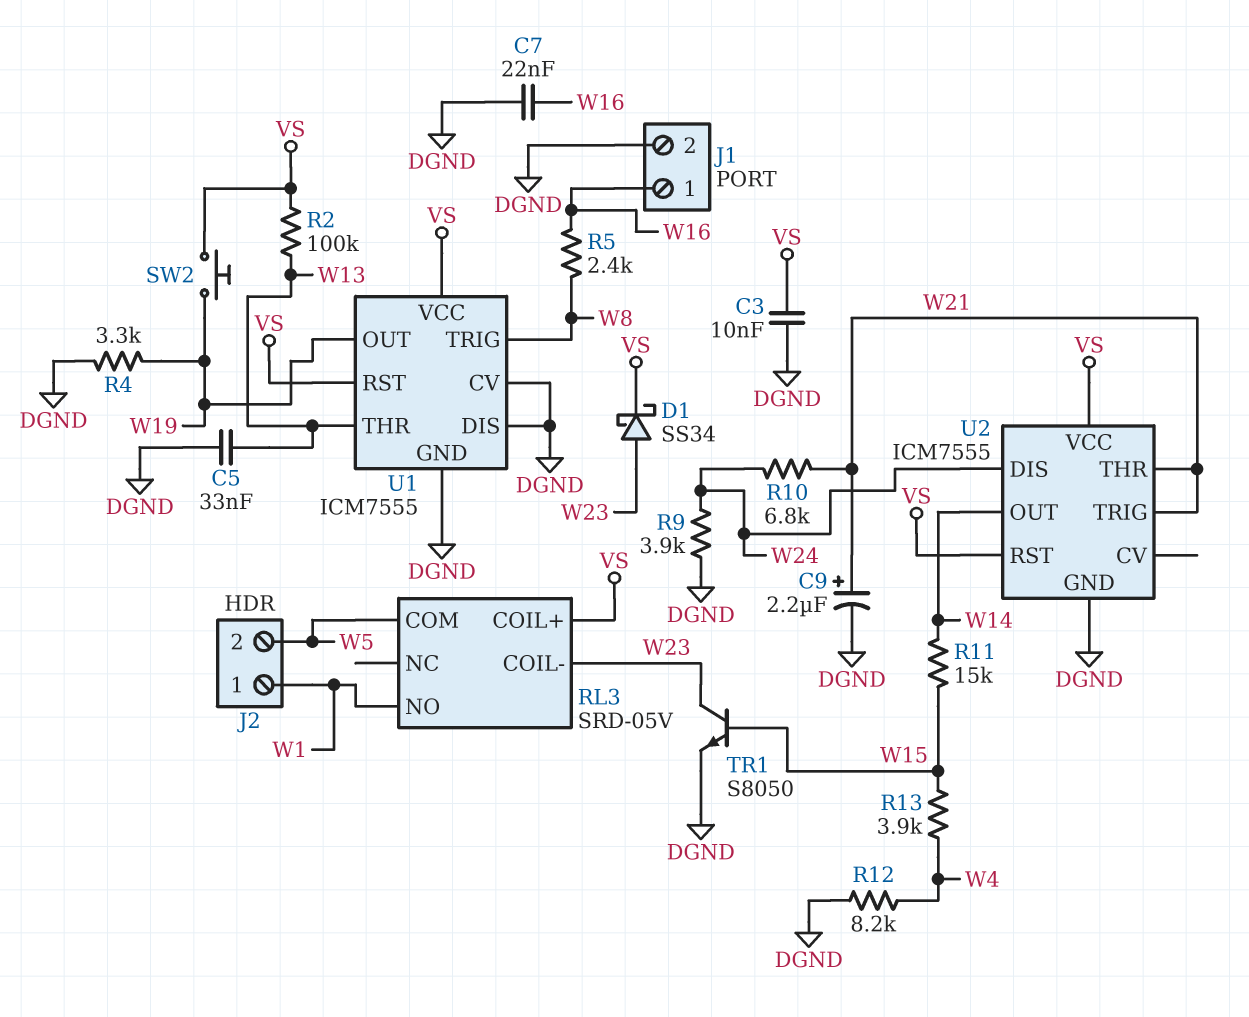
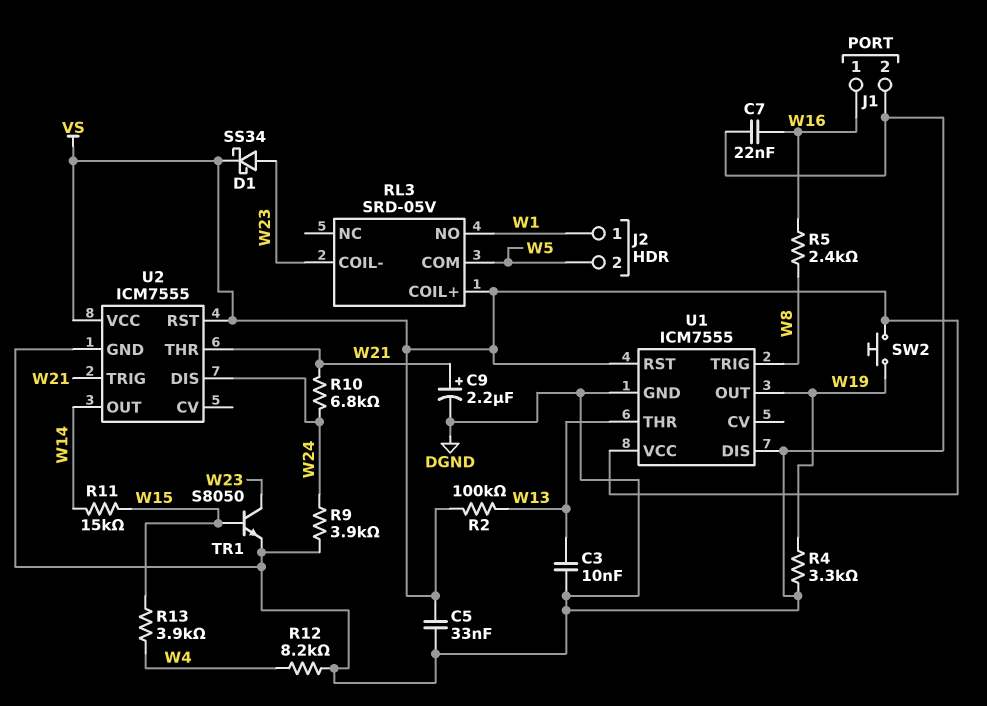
C3: 10nF (DGND, VS) -> 10nF (DGND, W13)
C5: 33nF (DGND, W13) -> 33nF (DGND, VS)
U1 pin CV: DGND -> none

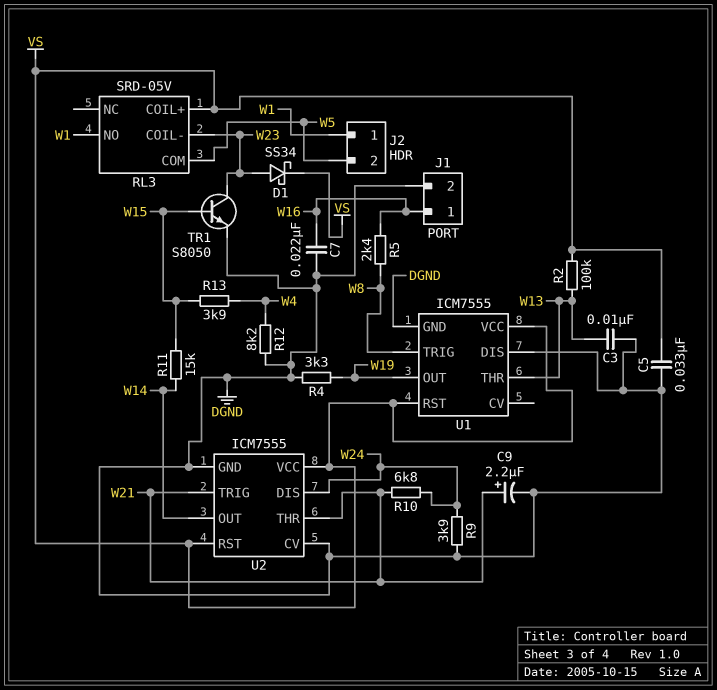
SW2: button (VS, W19) -> none
U2 pin CV: none -> DGND

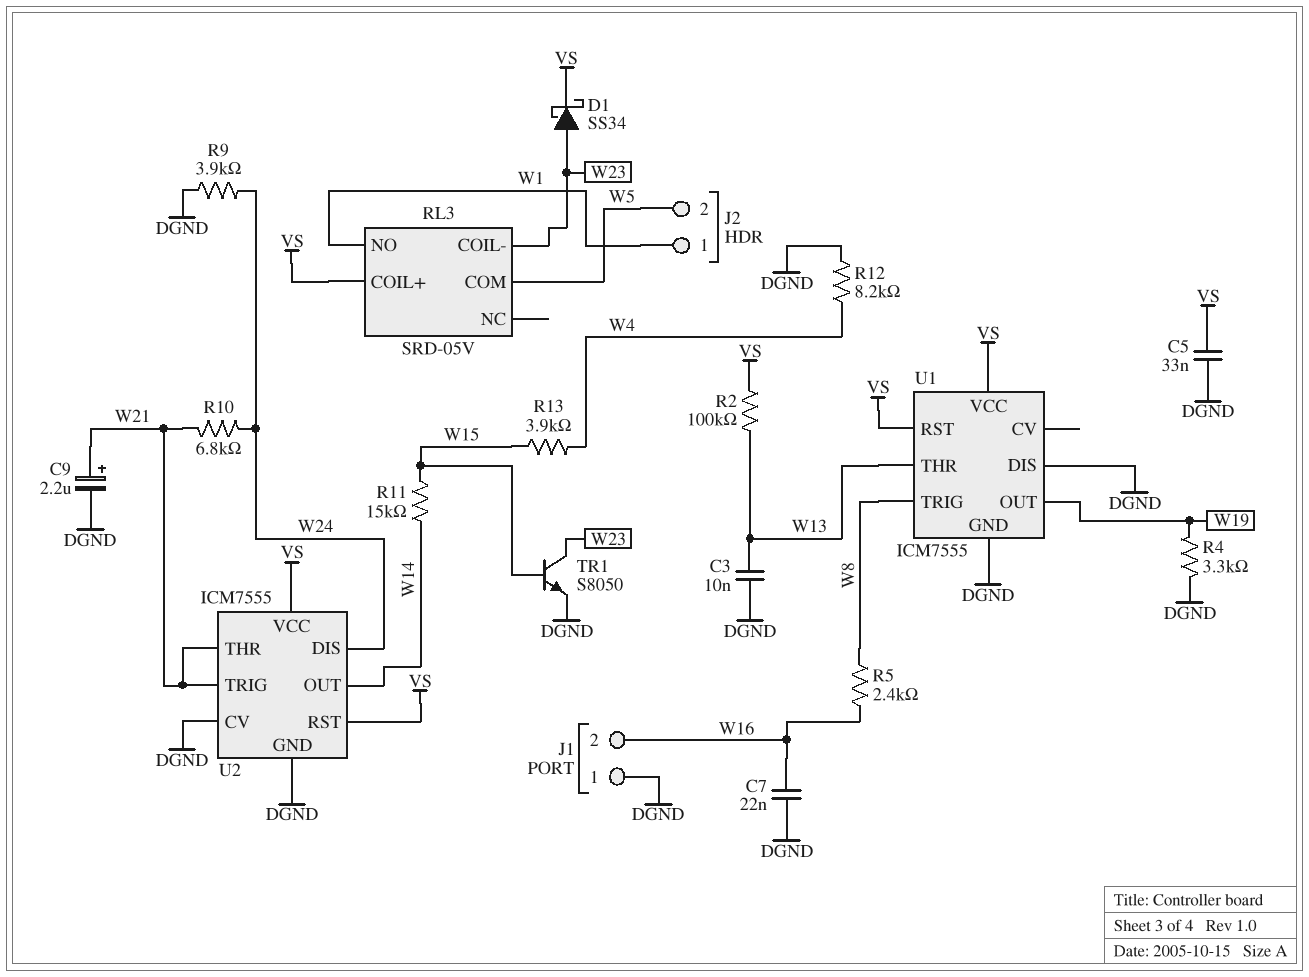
J1 pin 1: W16 -> DGND
J1 pin 2: DGND -> W16

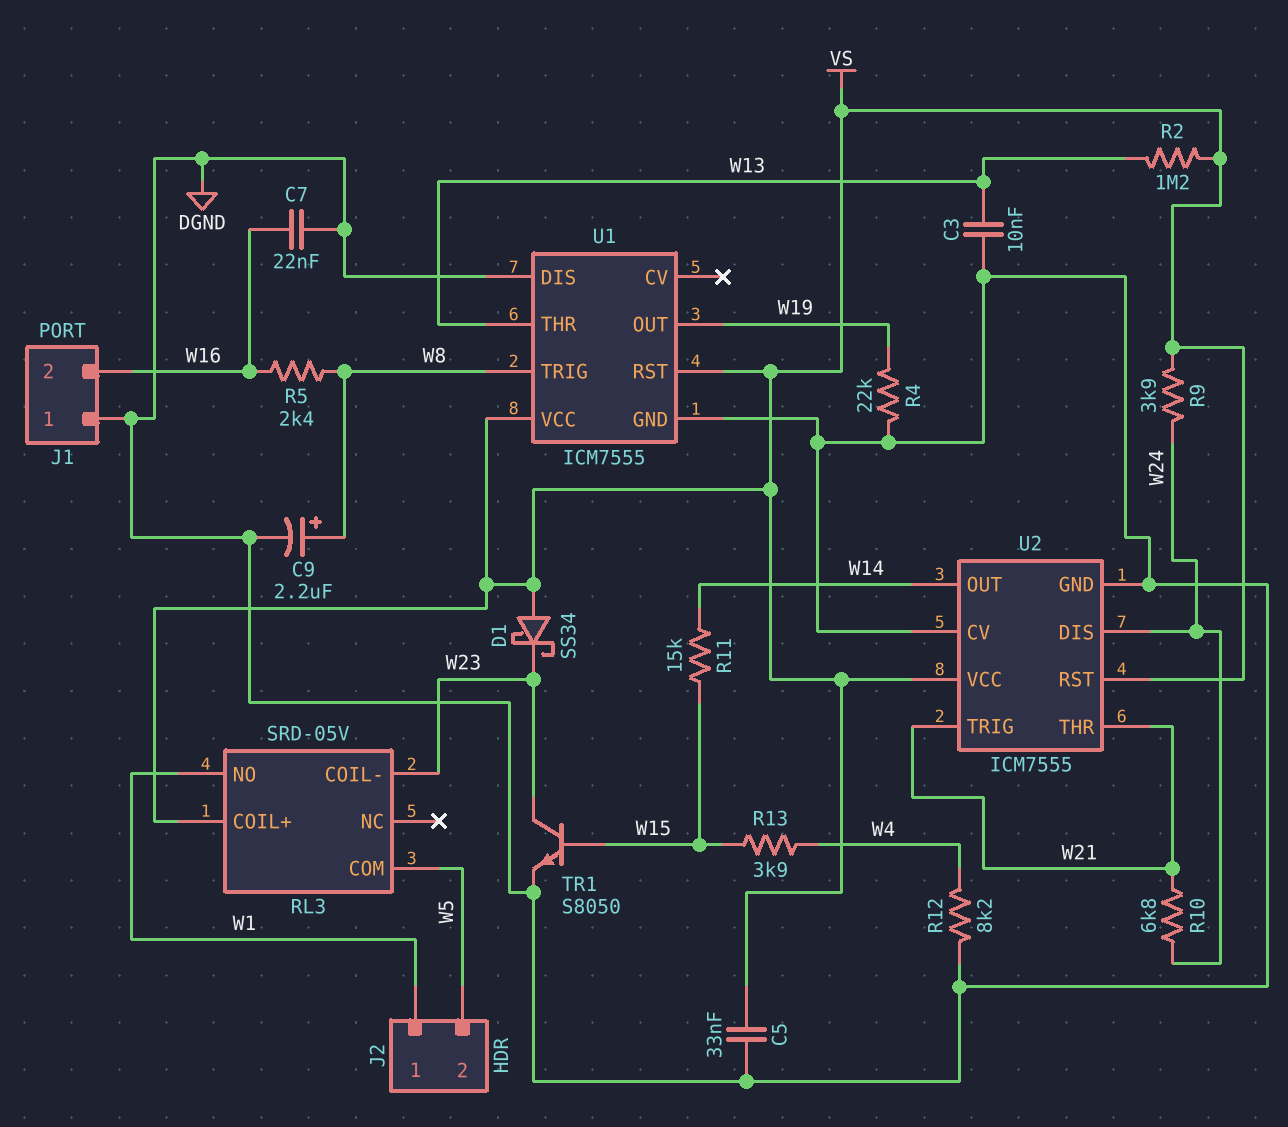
C9: 2.2uF (plus W21, minus DGND) -> 2.2uF (plus W8, minus DGND)
D1: schottky SS34 (A W23, K VS) -> schottky SS34 (A VS, K W23)
R2: 100k (VS, W13) -> 1.2M (VS, W13)
R4: 3.3k (DGND, W19) -> 22k (DGND, W19)
R9: 3.9k (DGND, W24) -> 3.9k (VS, W24)

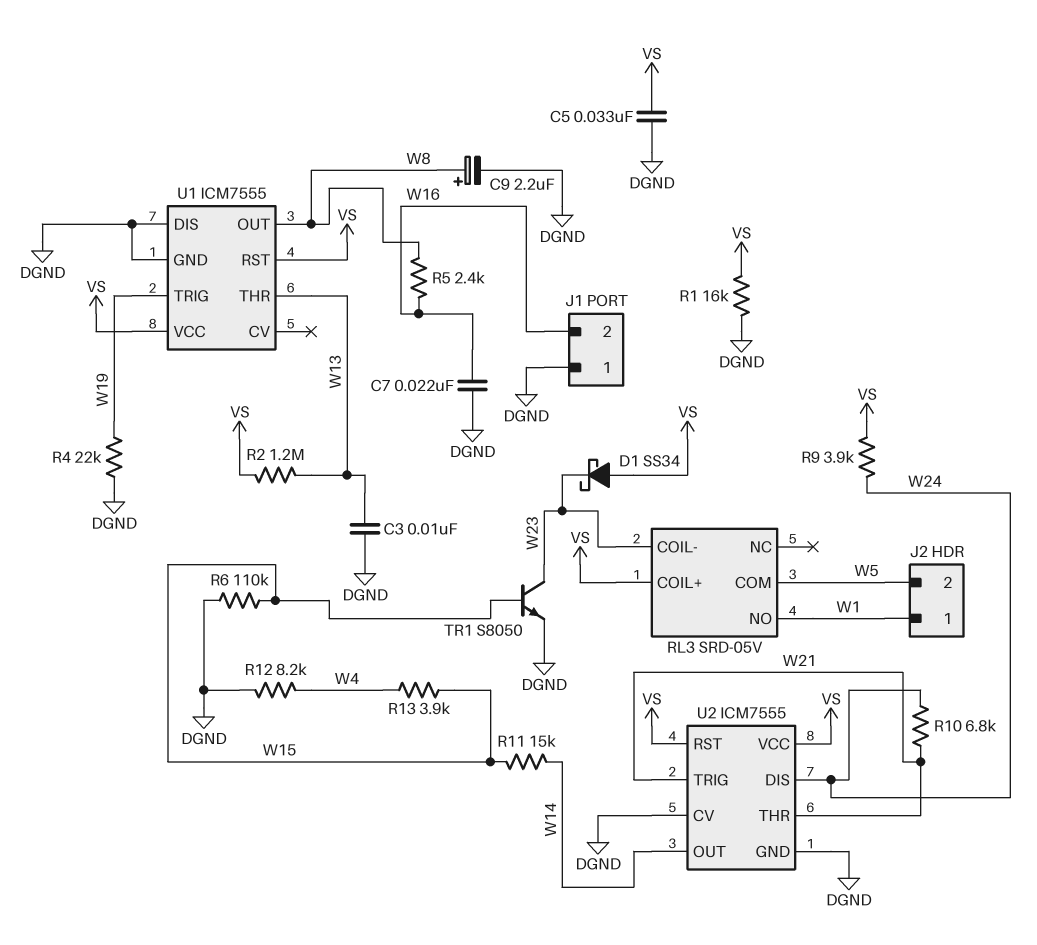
R1: none -> 16k (DGND, VS)
R6: none -> 110k (DGND, W15)
U1 pin OUT: W19 -> W8
U1 pin TRIG: W8 -> W19

